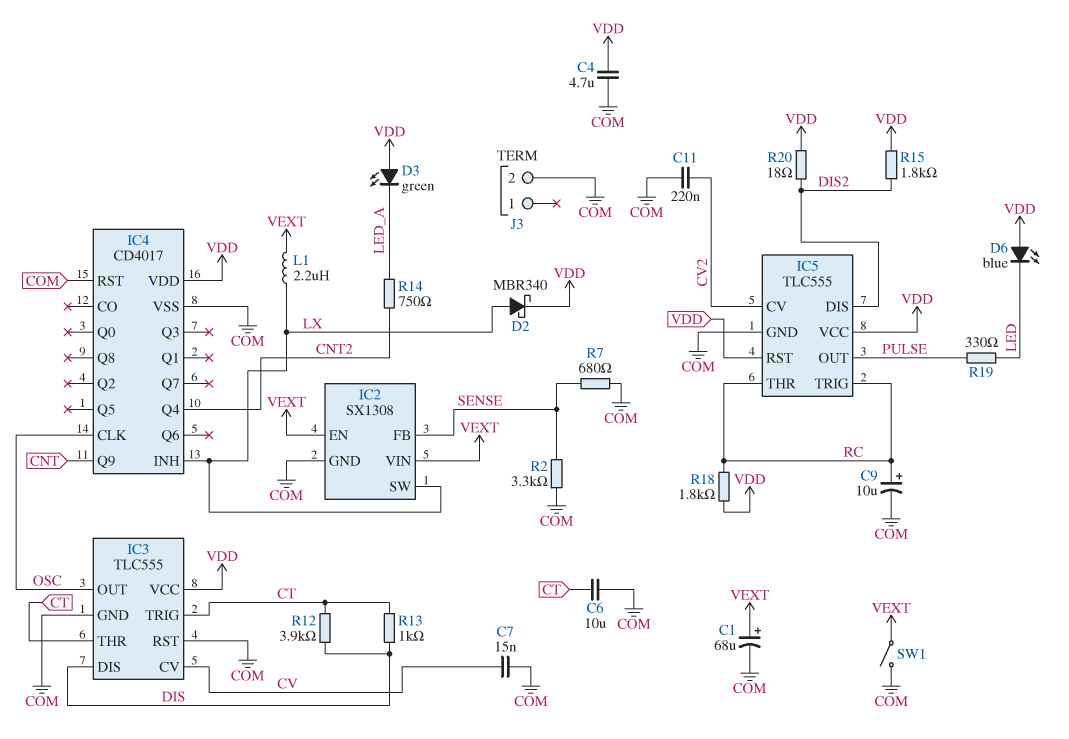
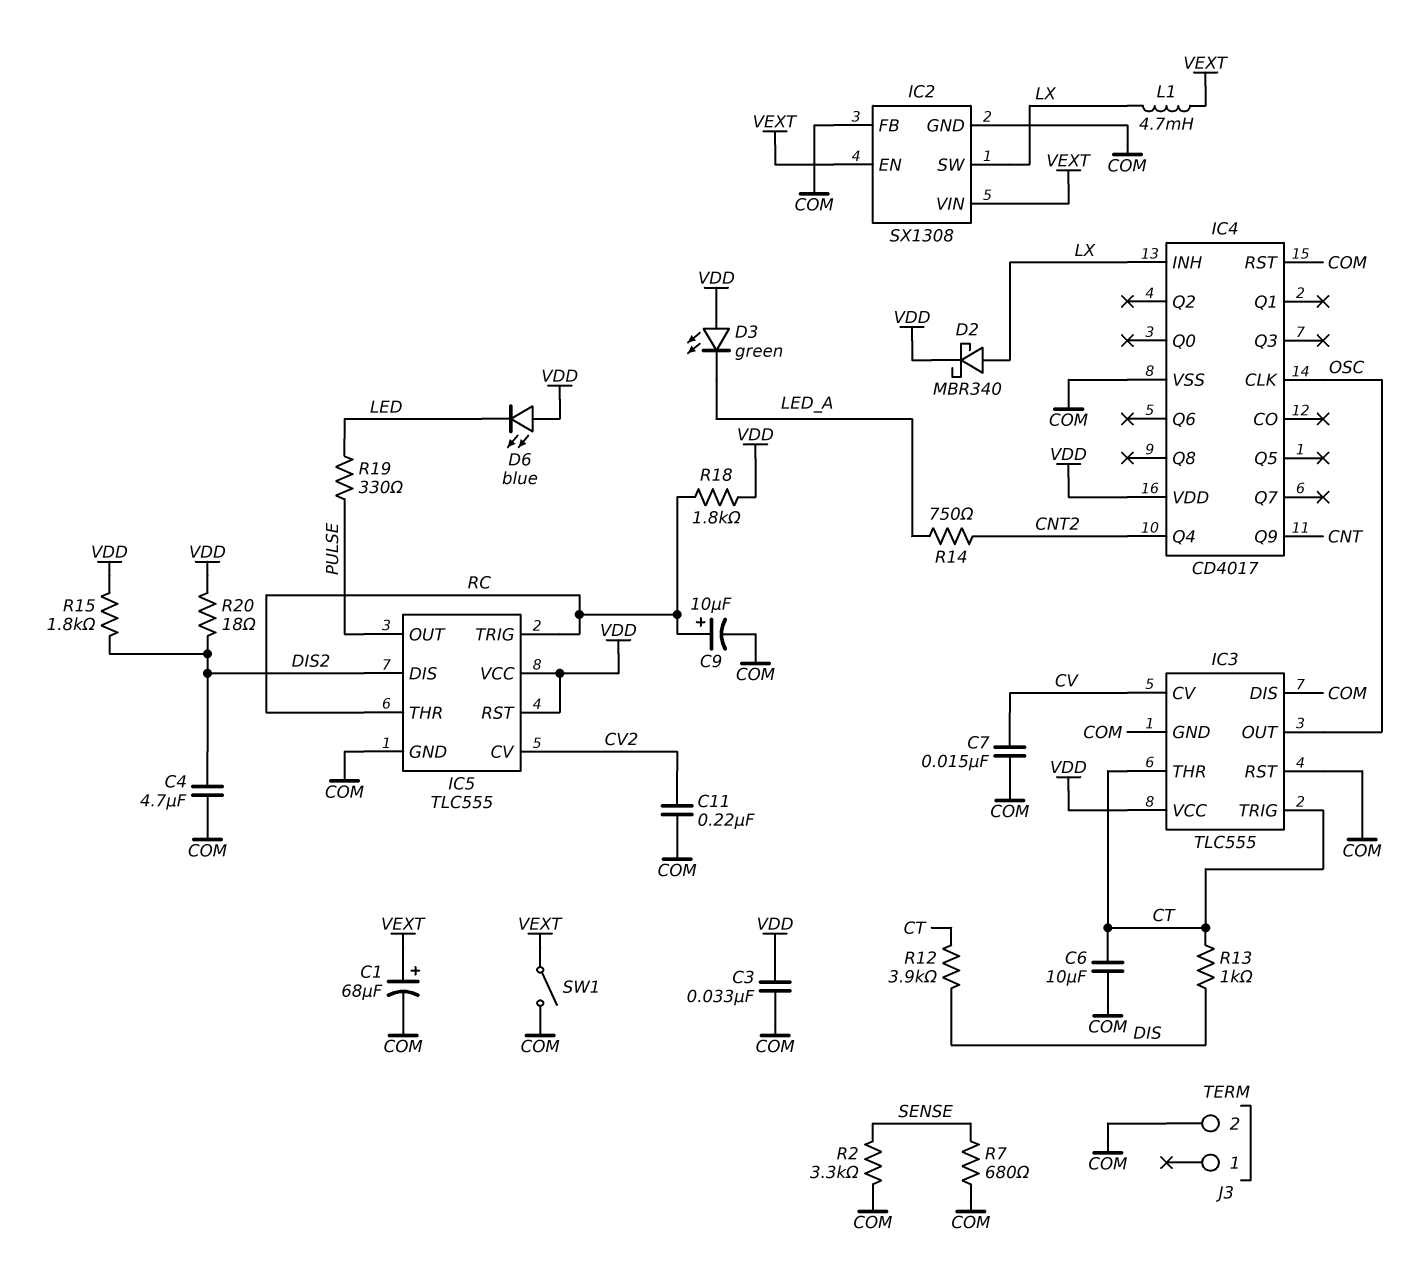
C3: none -> 33nF (COM, VDD)
C4: 4.7uF (COM, VDD) -> 4.7uF (COM, DIS2)
IC2 pin FB: SENSE -> COM
IC3 pin DIS: DIS -> COM
L1: 2.2uH (LX, VEXT) -> 4.7mH (LX, VEXT)

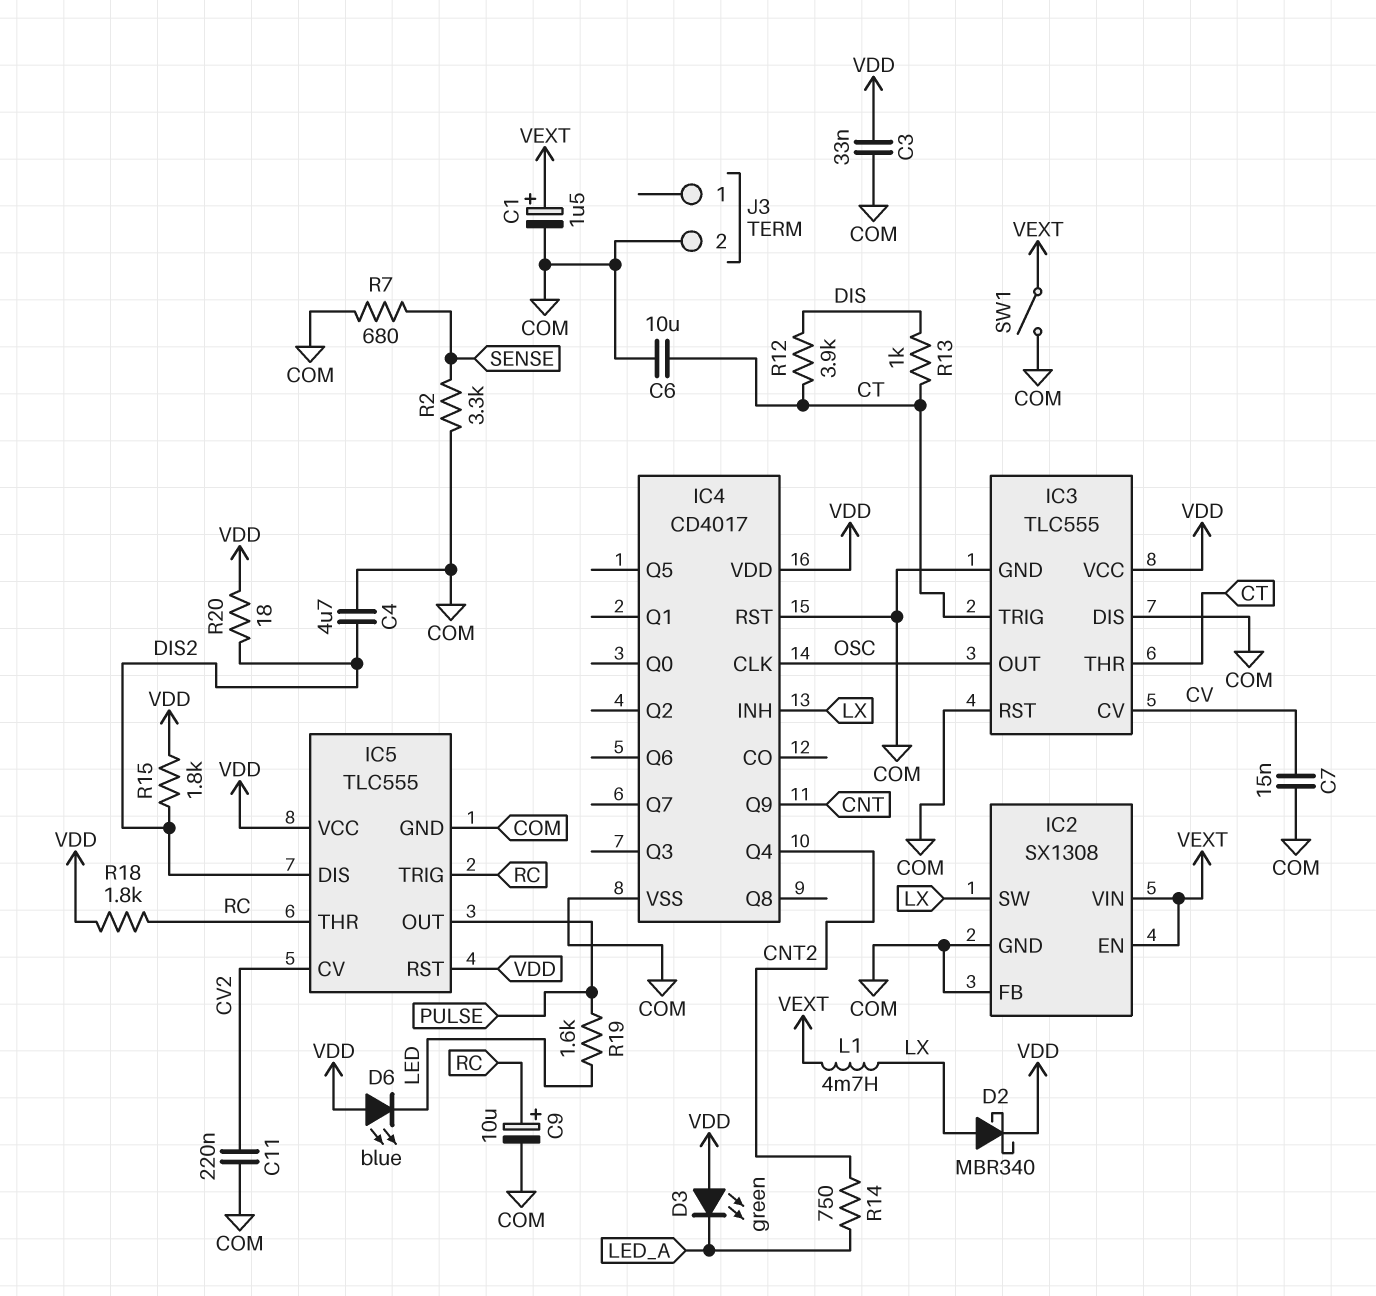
C1: 68uF (plus VEXT, minus COM) -> 1.5uF (plus VEXT, minus COM)
R19: 330 (LED, PULSE) -> 1.6k (LED, PULSE)

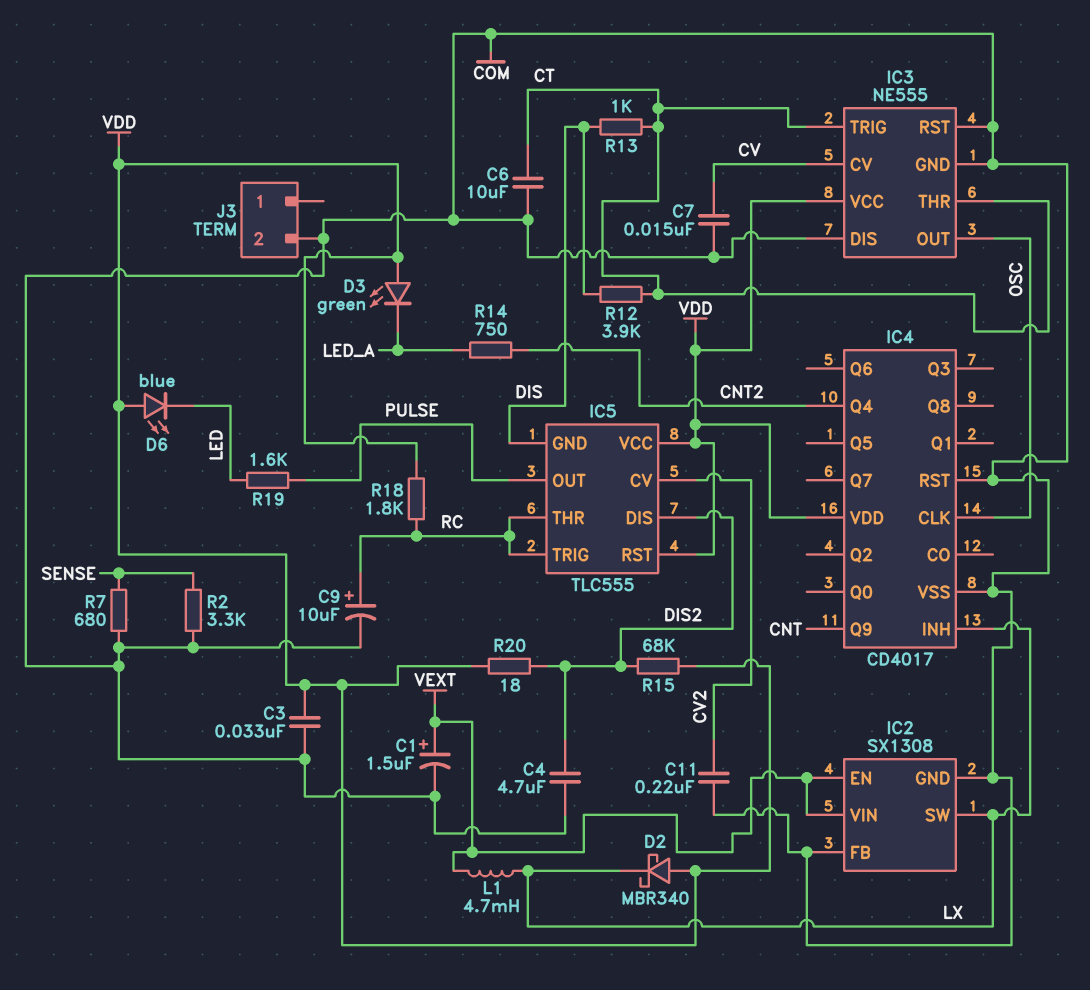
D2: schottky MBR340 (A LX, K VDD) -> schottky MBR340 (A VDD, K LX)
IC3: TLC555 -> NE555
IC5 pin GND: COM -> DIS
R15: 1.8k (DIS2, VDD) -> 68k (DIS2, VDD)
SW1: switch (COM, VEXT) -> none

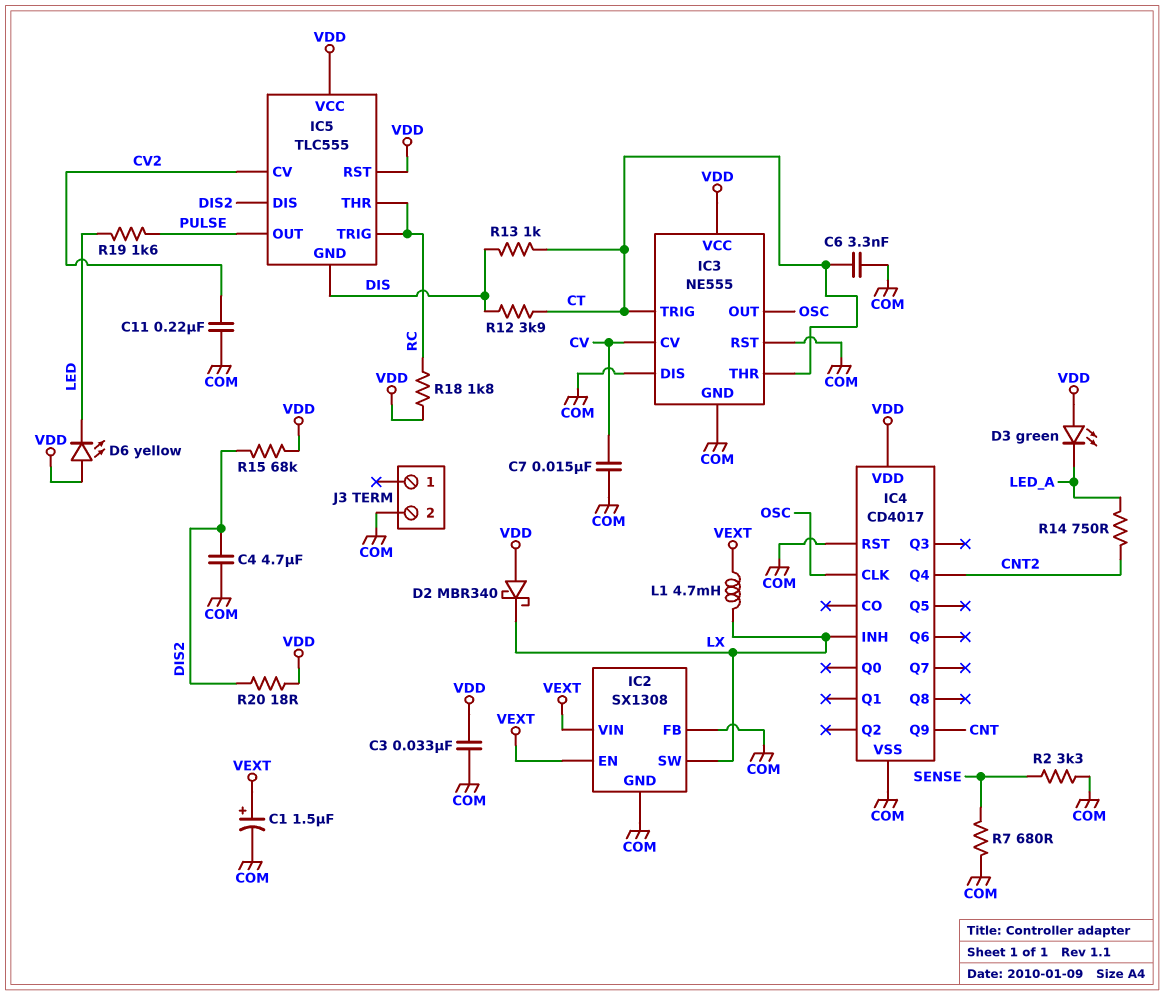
C6: 10uF (COM, CT) -> 3.3nF (COM, CT)
C9: 10uF (plus RC, minus COM) -> none
D6: LED blue (A VDD, K LED) -> LED yellow (A VDD, K LED)

